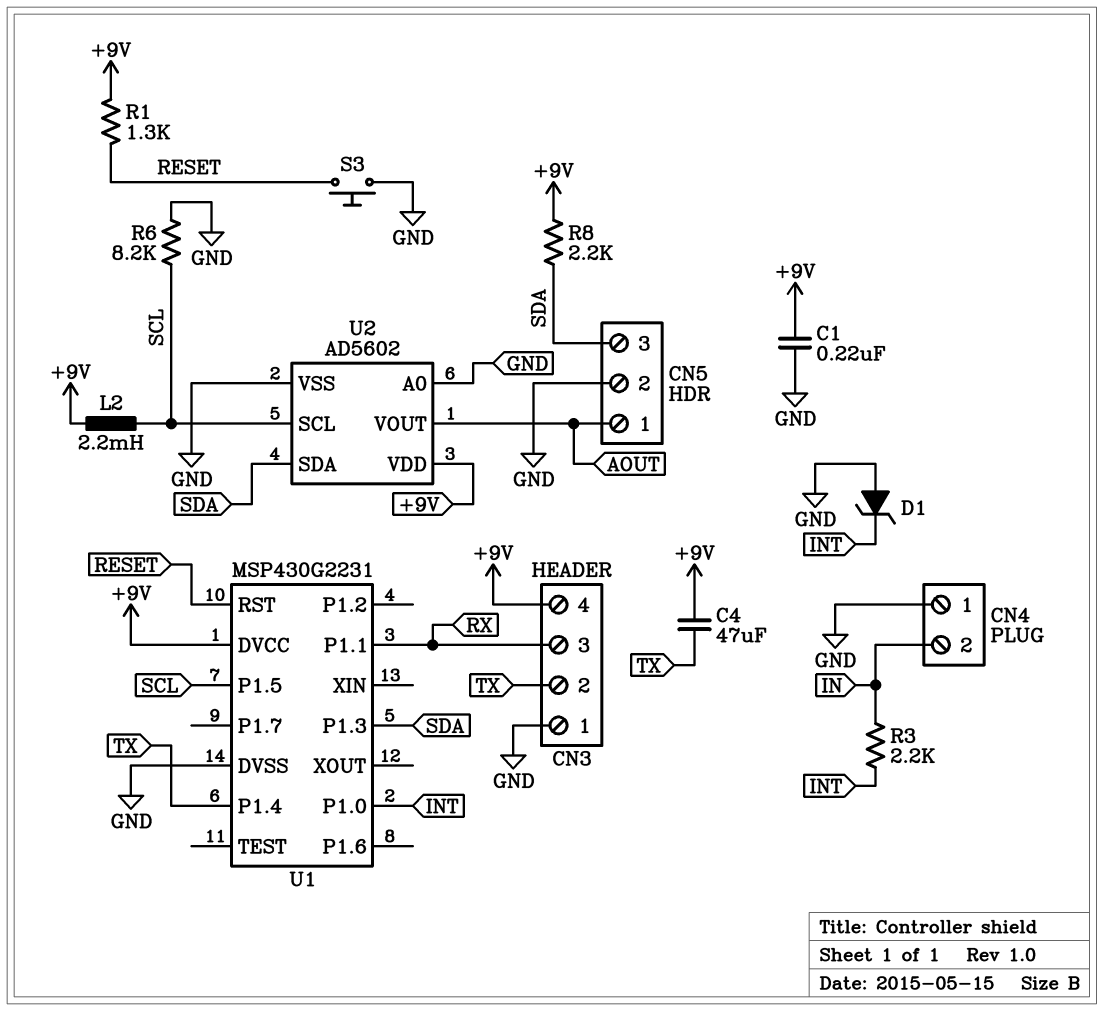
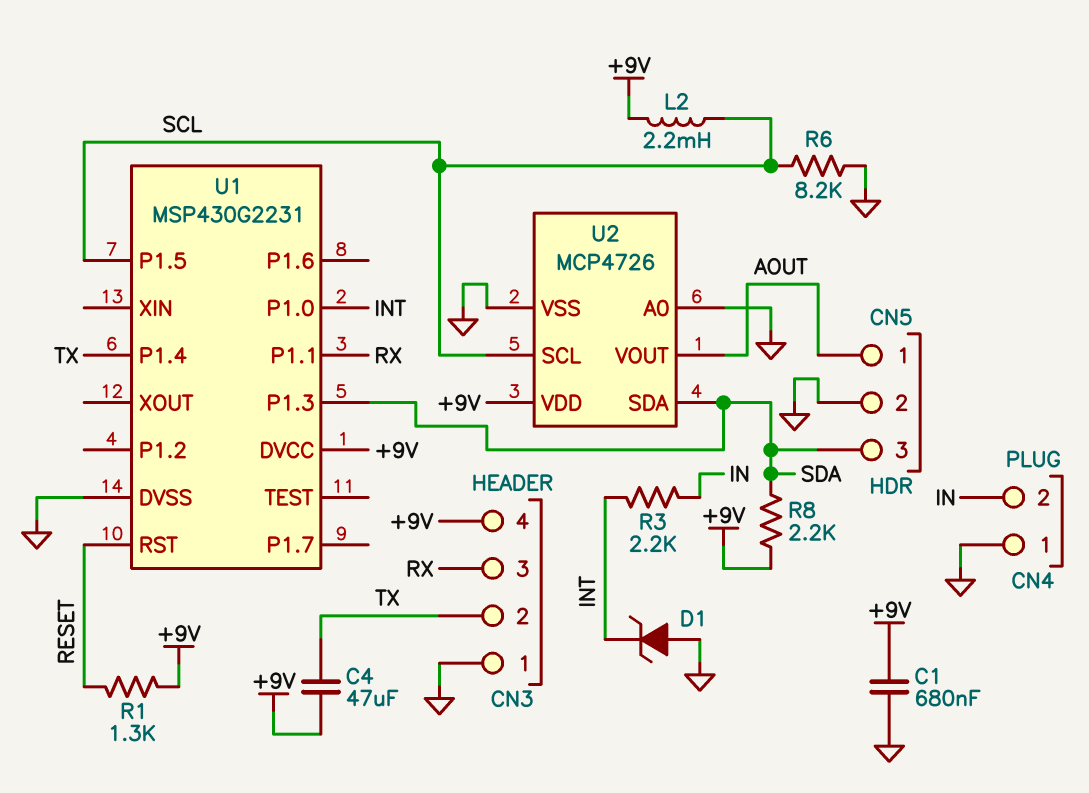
C1: 220nF (+9V, GND) -> 680nF (+9V, GND)
S3: button (GND, RESET) -> none
U2: AD5602 -> MCP4726

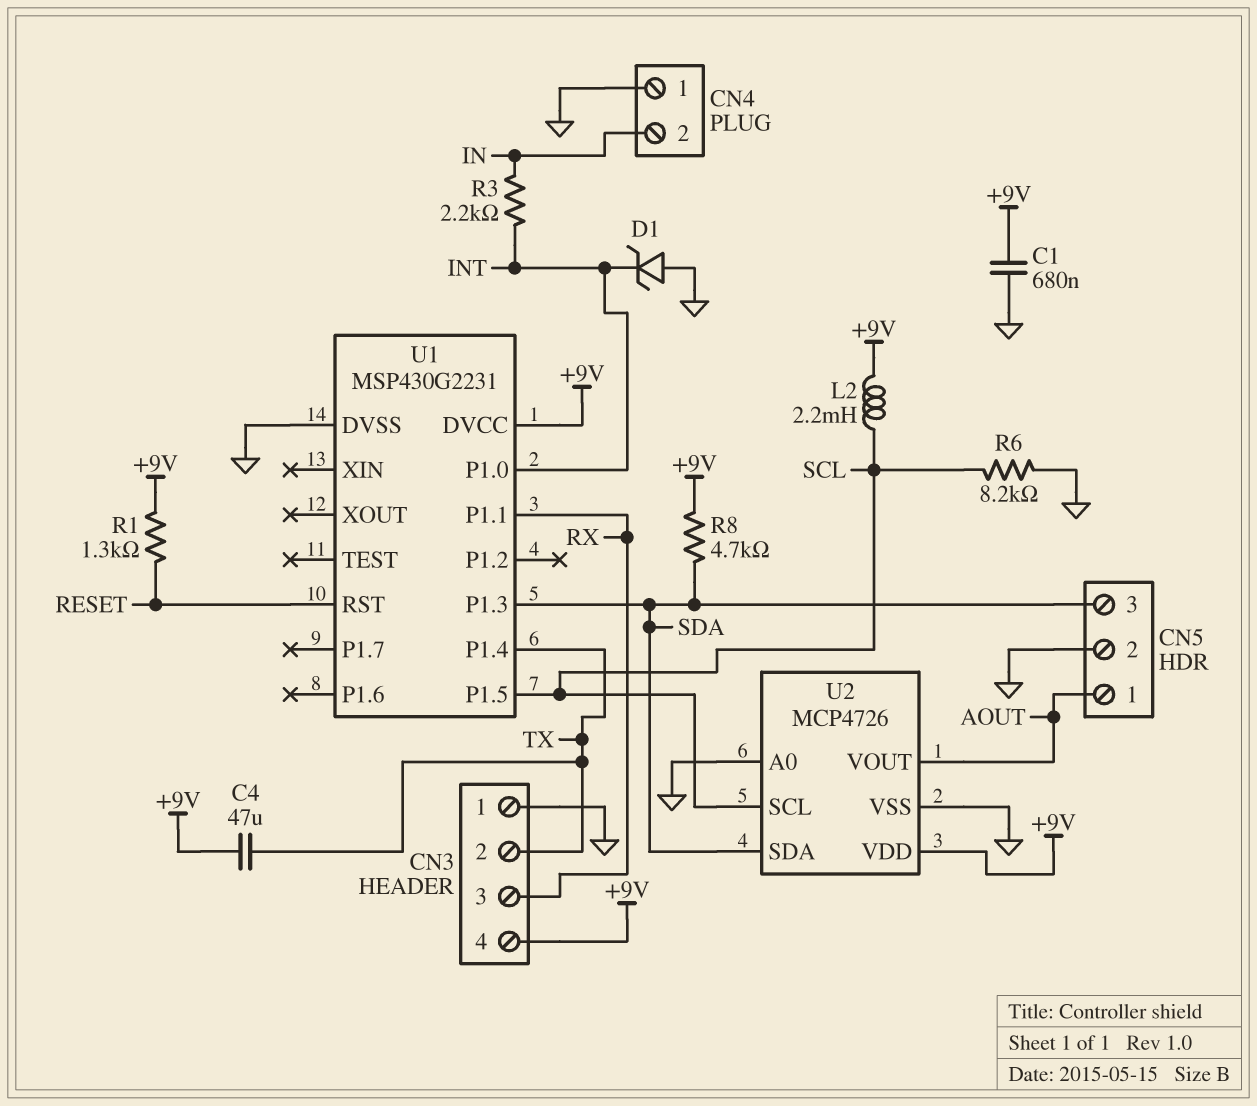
R8: 2.2k (+9V, SDA) -> 4.7k (+9V, SDA)

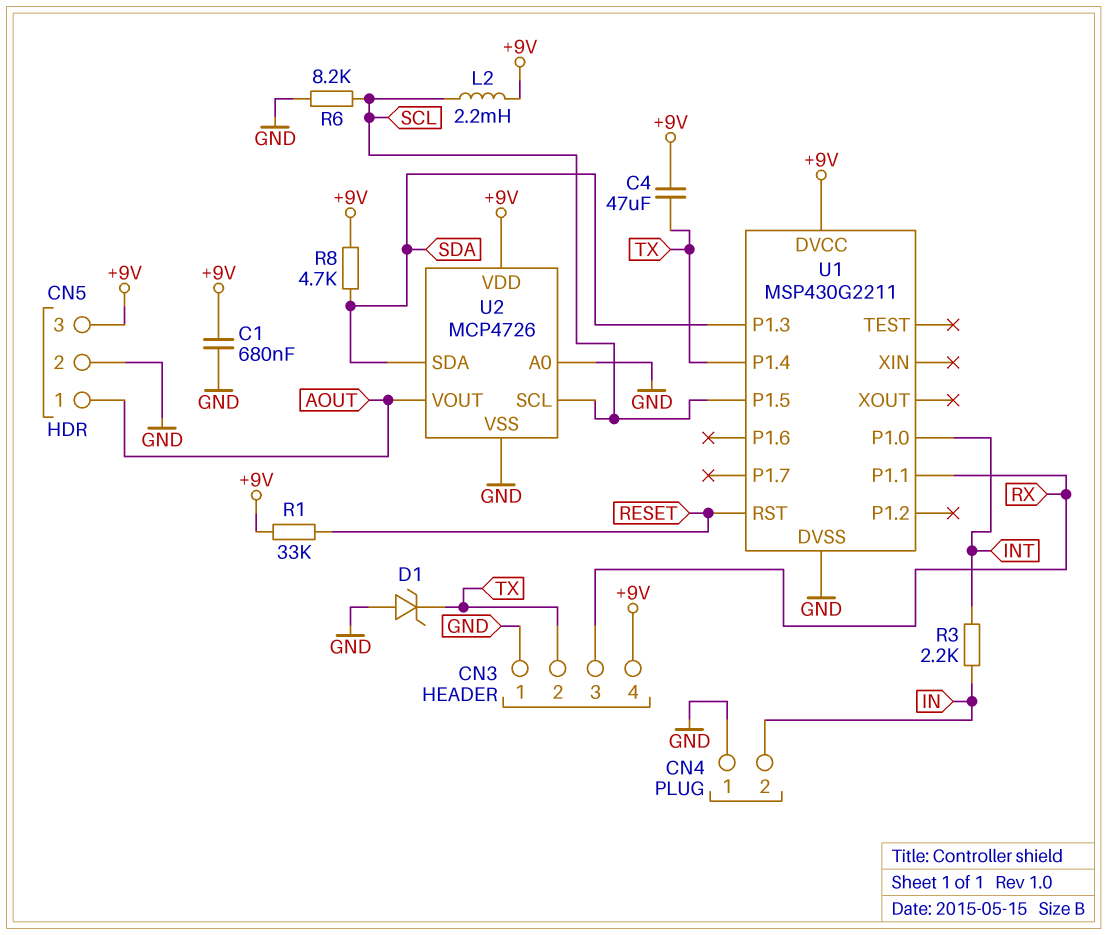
CN5 pin 3: SDA -> +9V
D1: zener (A GND, K INT) -> zener (A GND, K TX)
R1: 1.3k (+9V, RESET) -> 33k (+9V, RESET)
U1: MSP430G2231 -> MSP430G2211

